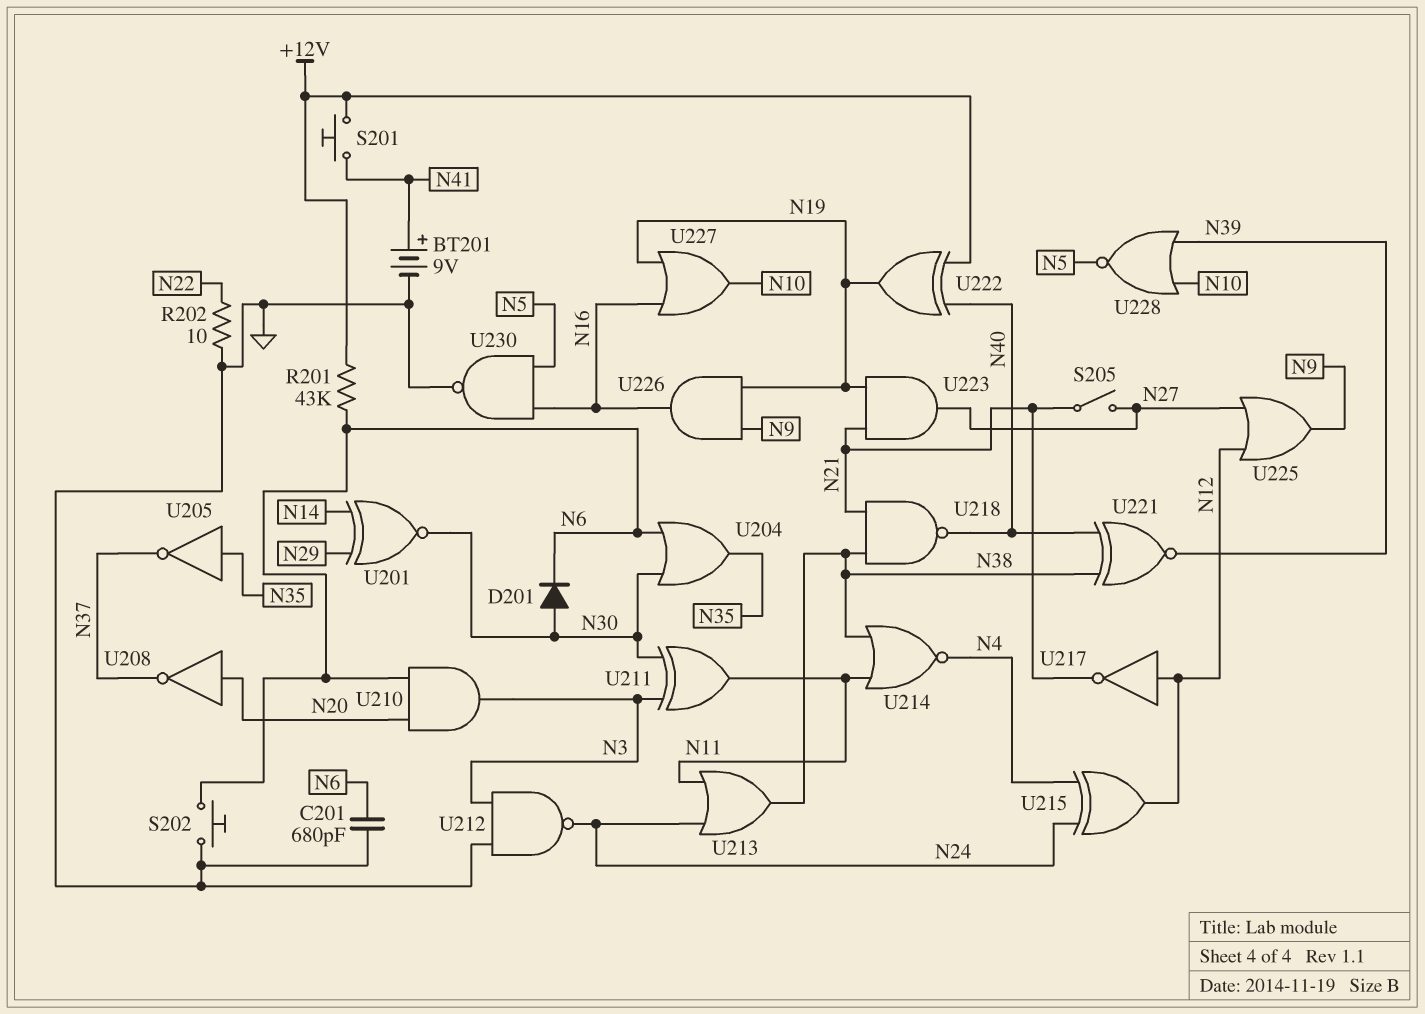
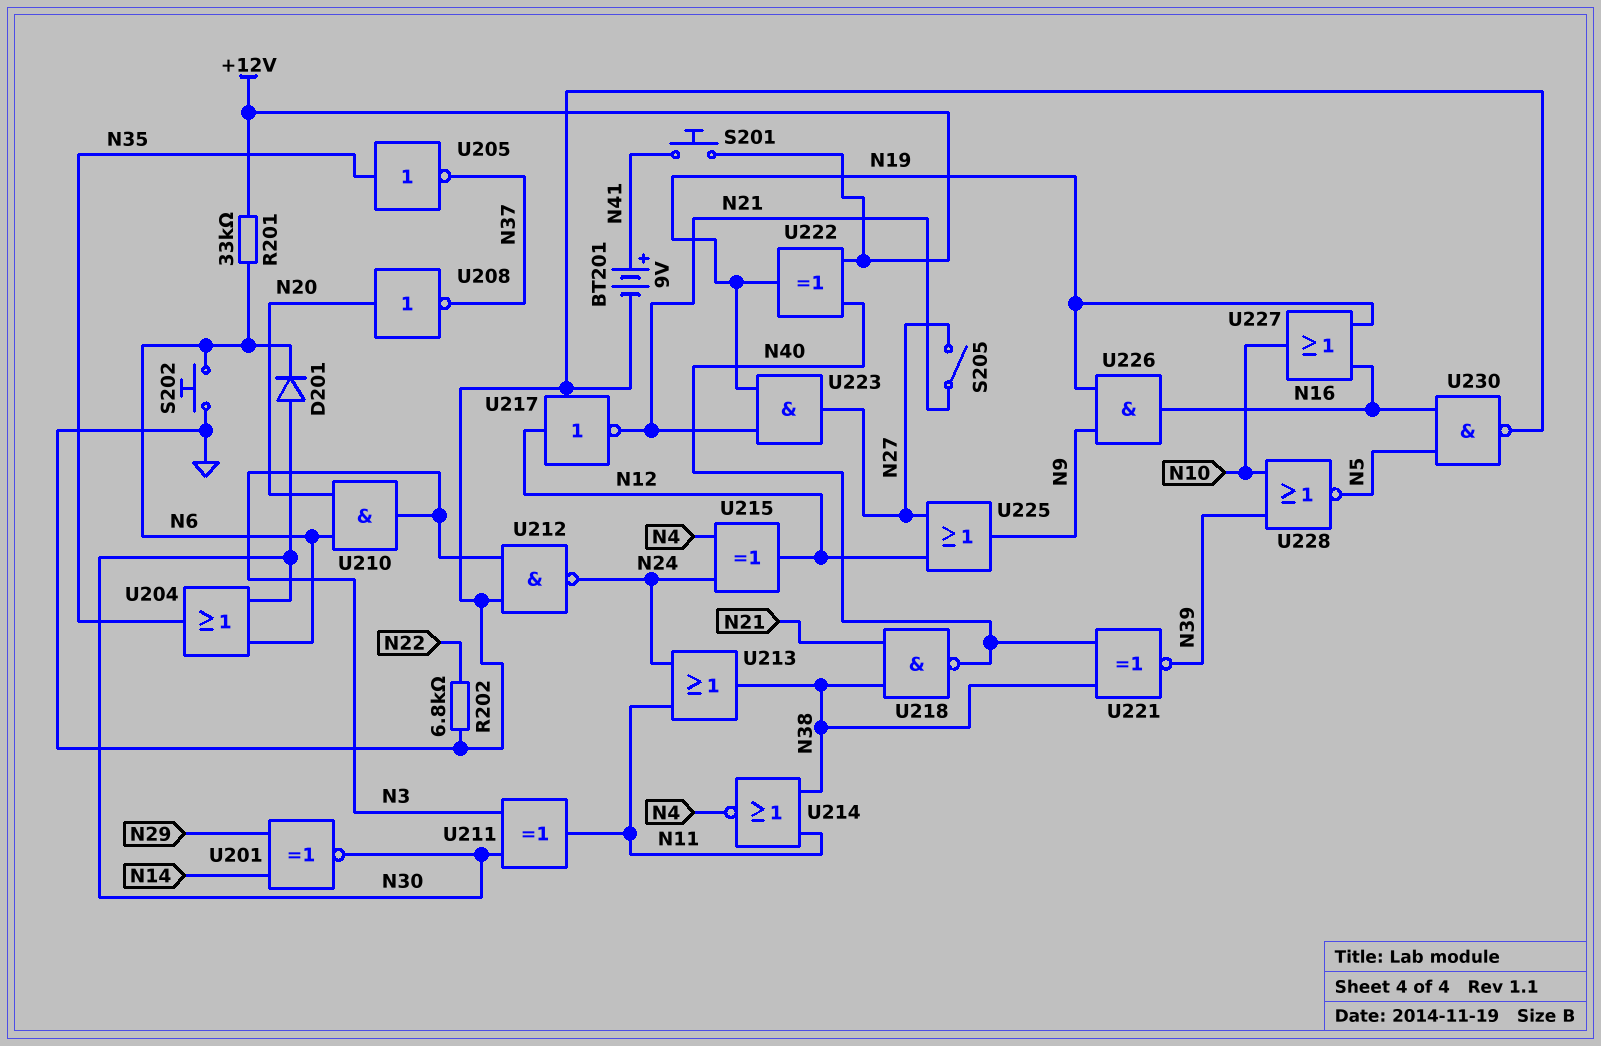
C201: 680pF (GND, N6) -> none
R201: 43k (+12V, N6) -> 33k (+12V, N6)
R202: 10 (GND, N22) -> 6.8k (GND, N22)

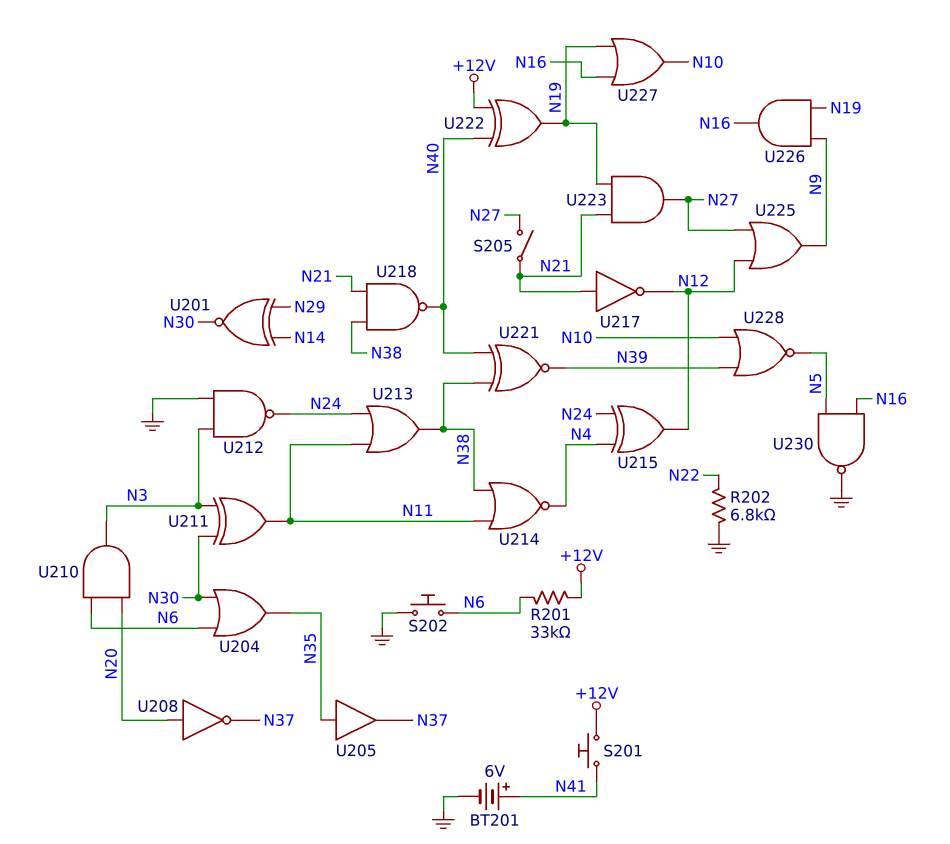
BT201: 9V (plus N41, minus GND) -> 6V (plus N41, minus GND)
D201: diode (A N30, K N6) -> none
U205: NOT (in N35, out N37) -> buffer (in N35, out N37)
U217: NOT (in N12, out N21) -> NOT (in N21, out N12)

